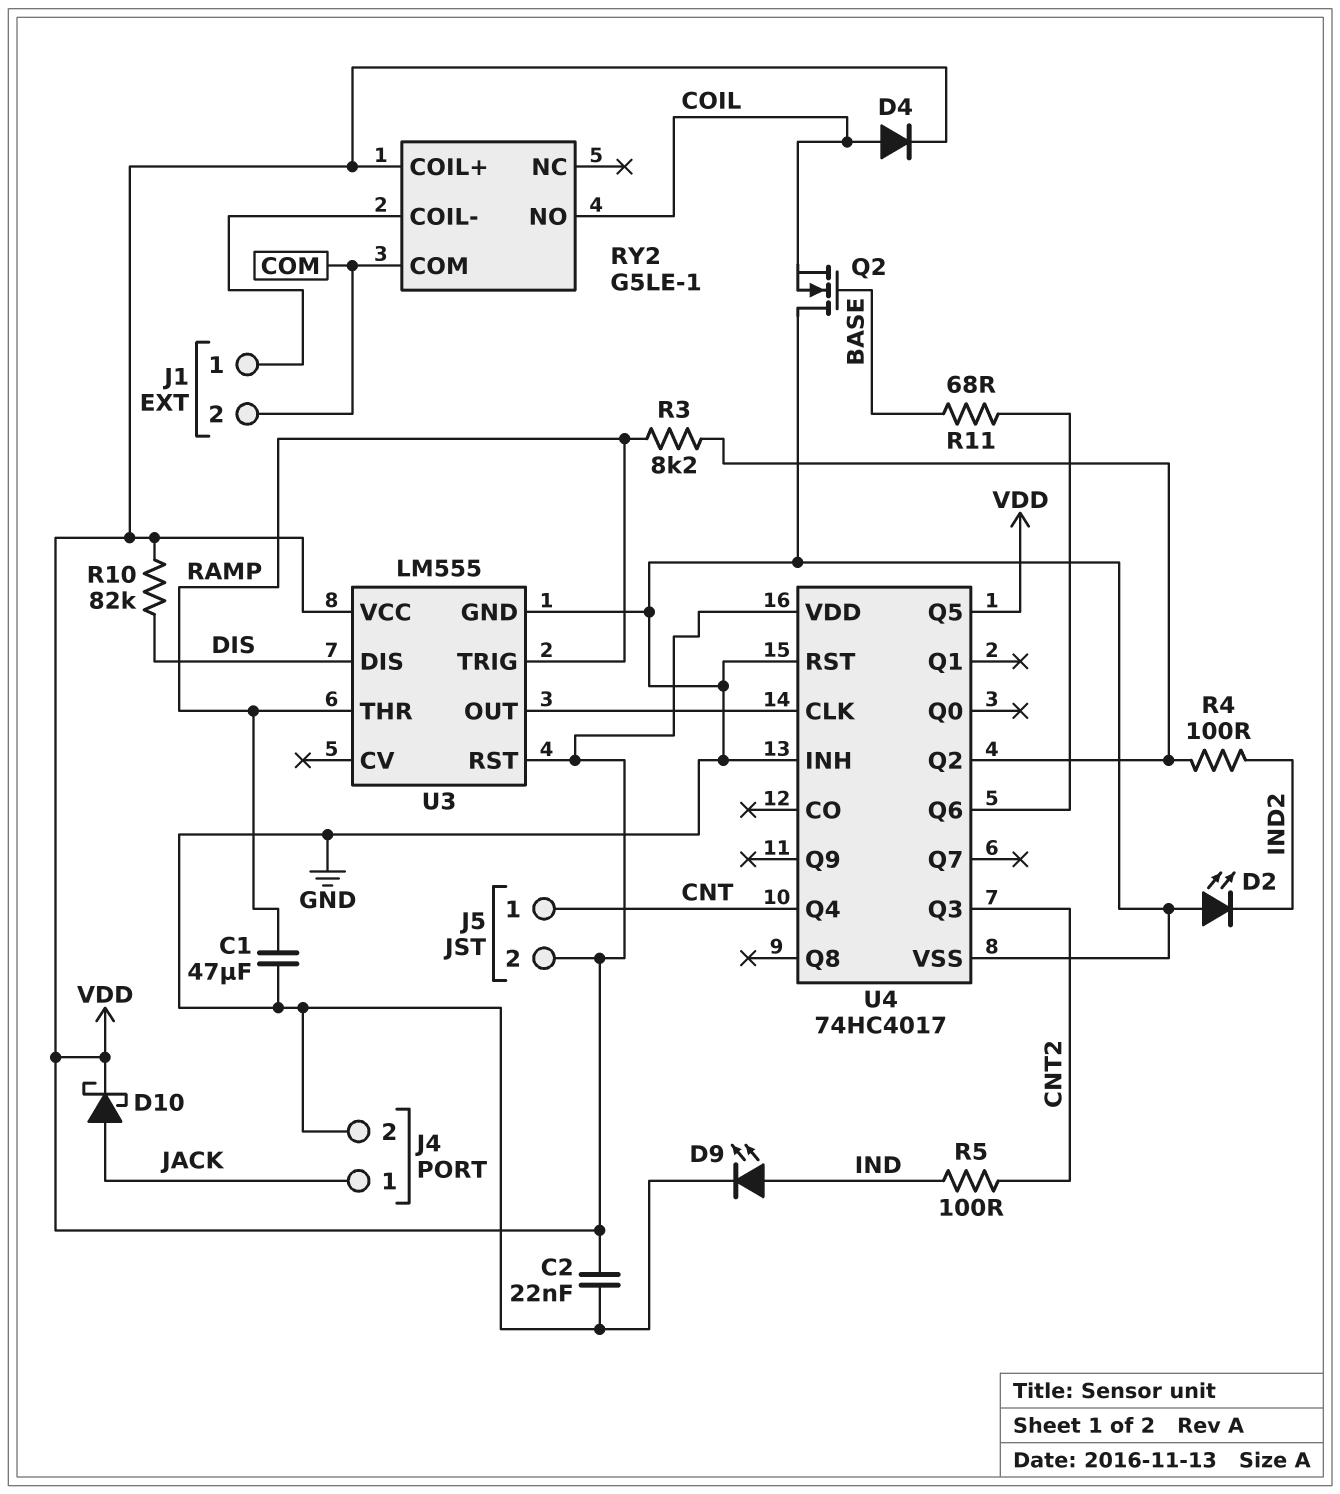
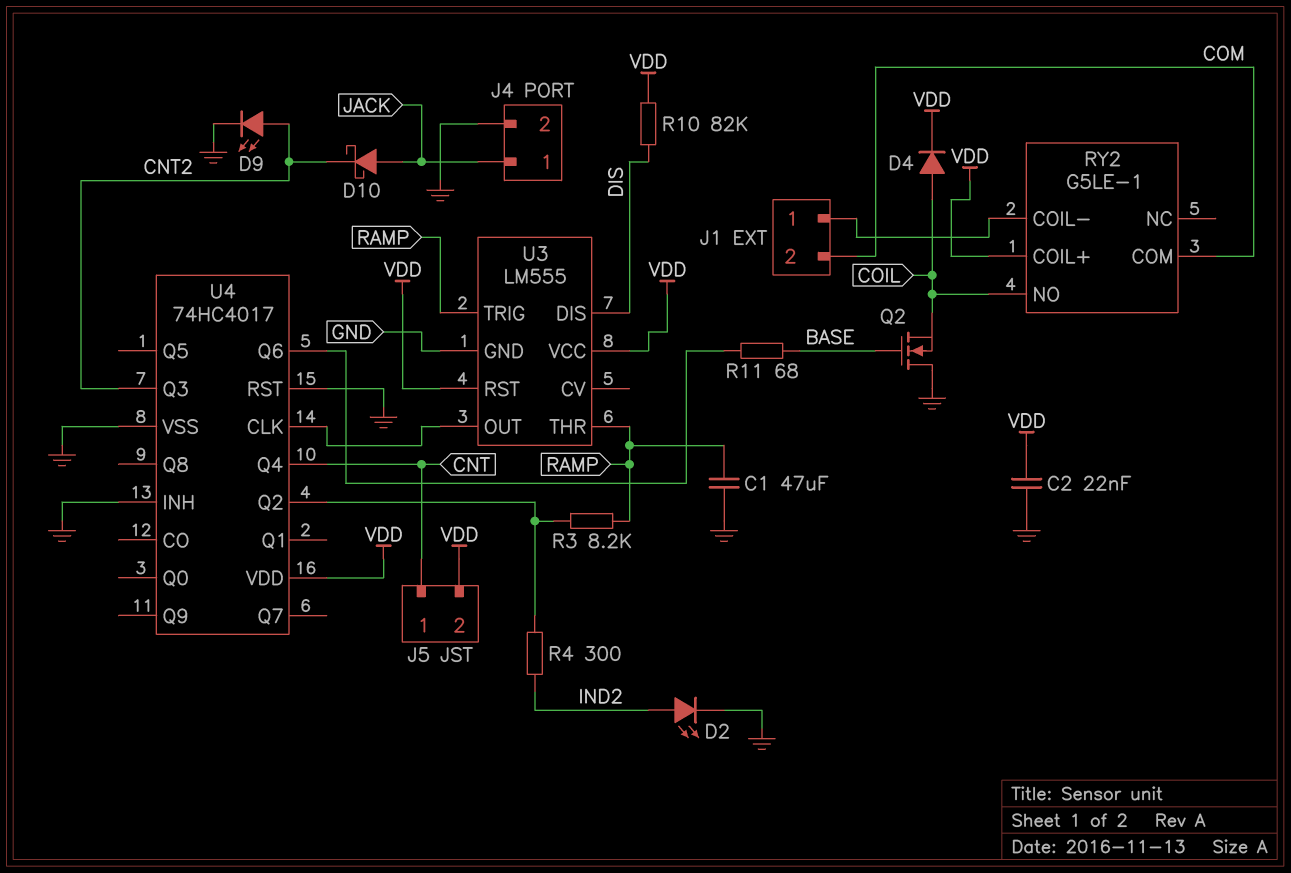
D2: LED (A GND, K IND2) -> LED (A IND2, K GND)
D9: LED (A IND, K GND) -> LED (A CNT2, K GND)
D10: schottky (A JACK, K VDD) -> schottky (A JACK, K CNT2)
R4: 100 (IND2, U4/Q2) -> 300 (IND2, U4/Q2)
R5: 100 (CNT2, IND) -> none
U4 pin Q5: VDD -> none

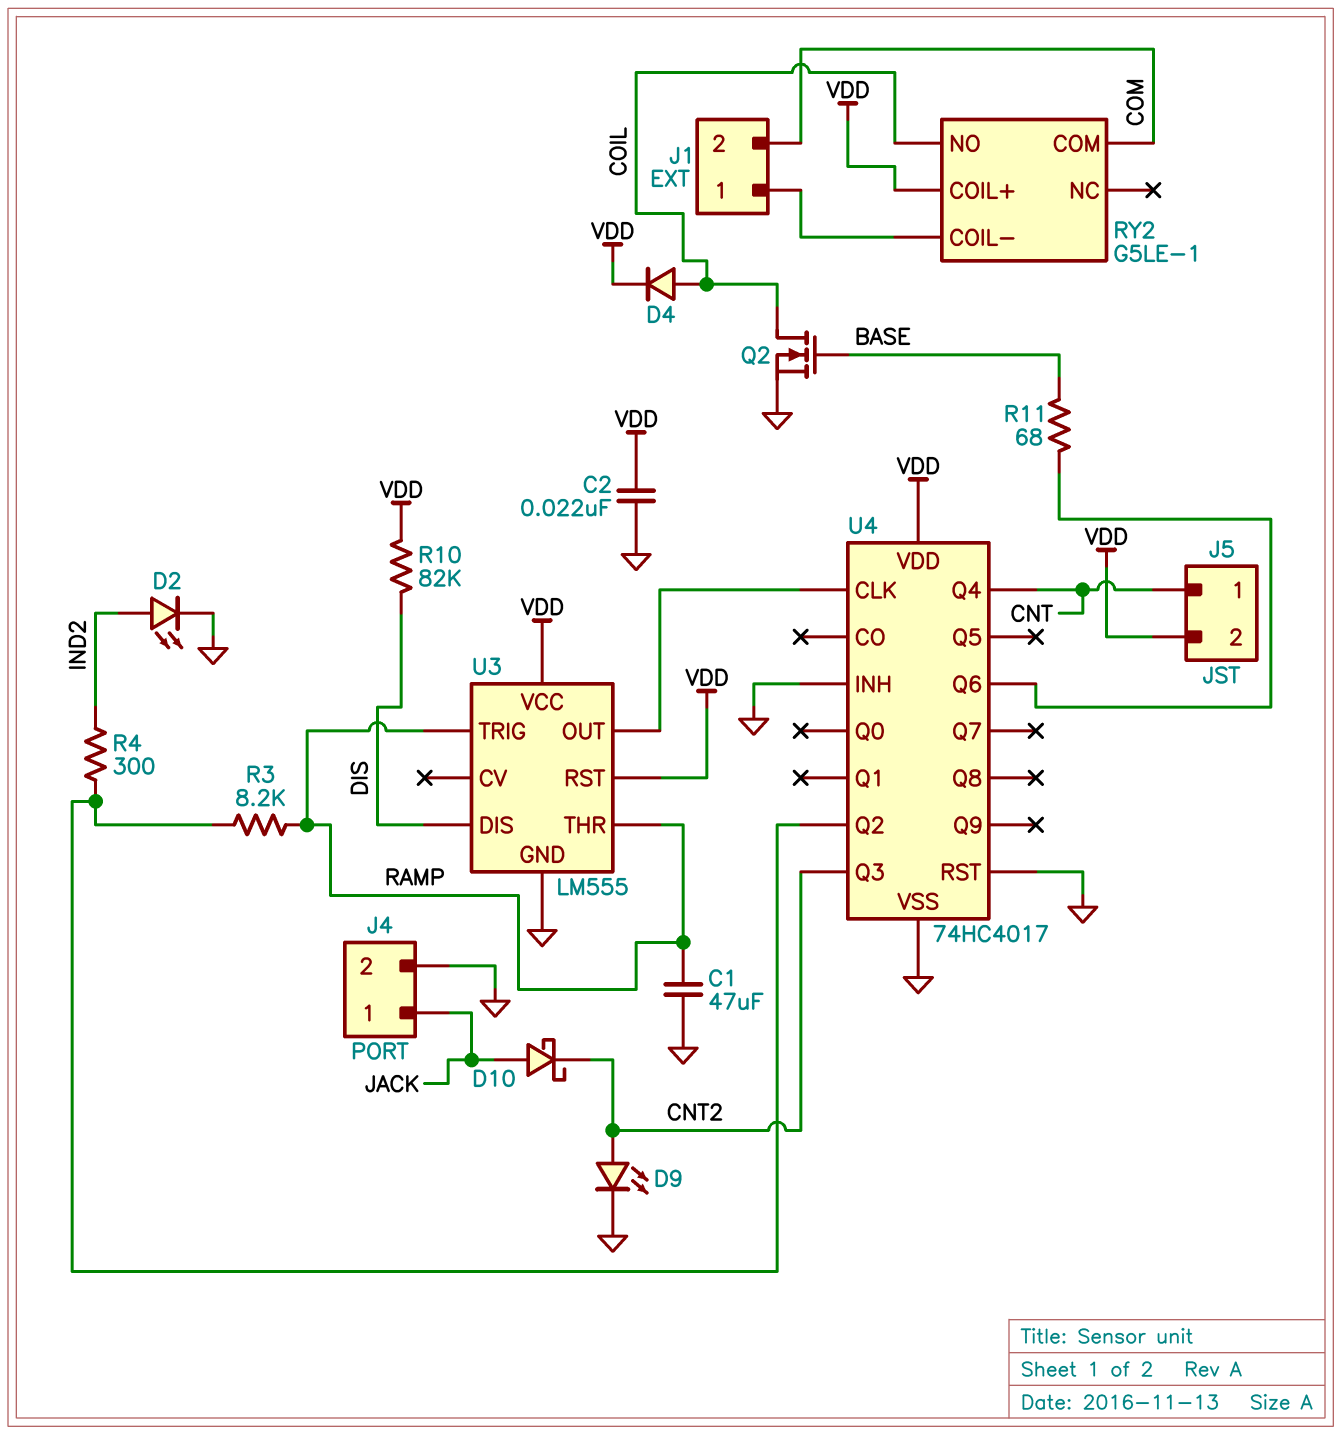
Q2: NMOS (G BASE, D GND, S COIL) -> NMOS (G BASE, D COIL, S GND)

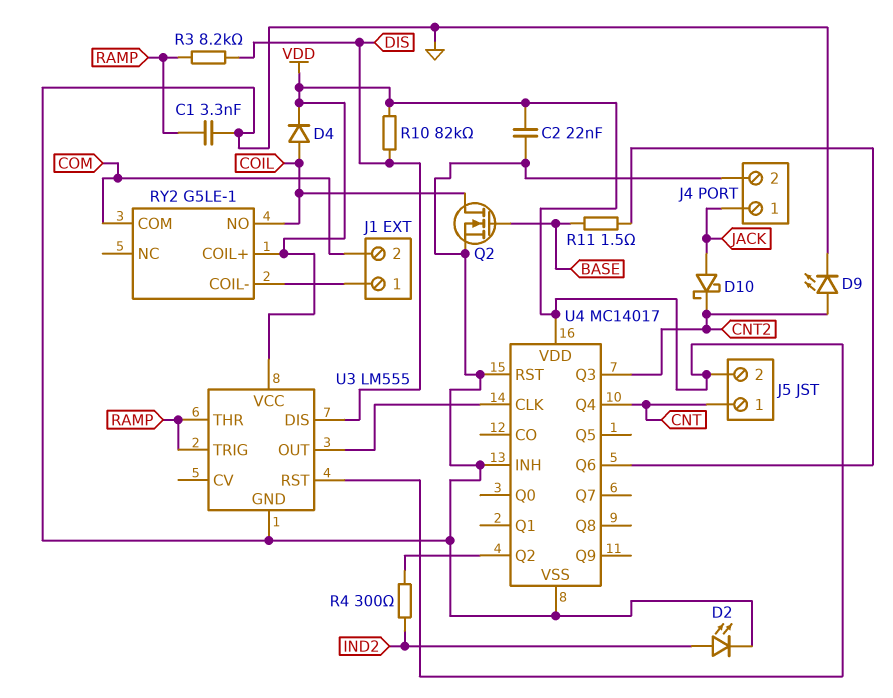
C1: 47uF (GND, RAMP) -> 3.3nF (GND, RAMP)
R3: 8.2k (RAMP, U4/Q2) -> 8.2k (DIS, RAMP)
R11: 68 (BASE, U4/Q6) -> 1.5 (BASE, U4/Q6)
U4: 74HC4017 -> MC14017

